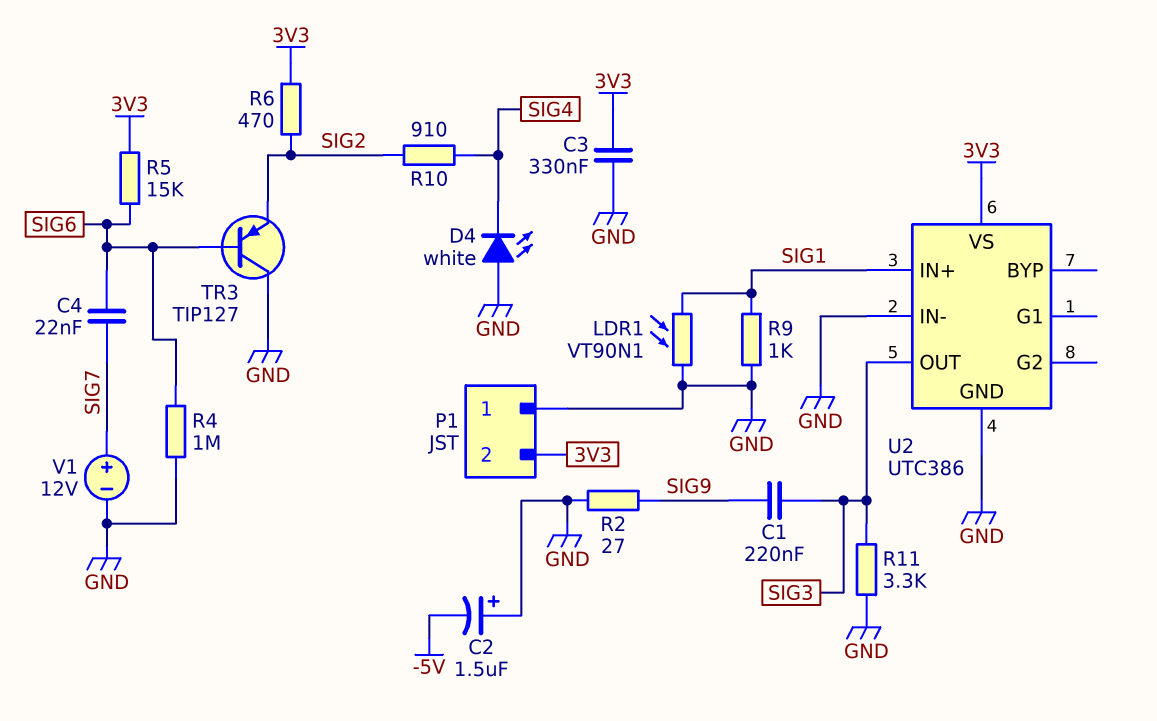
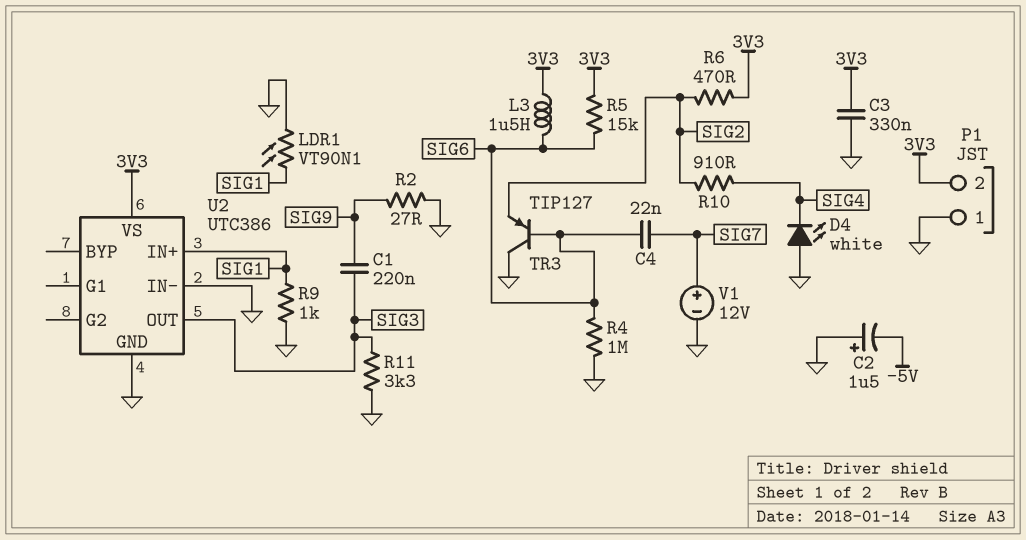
L3: none -> 1.5uH (3V3, SIG6)

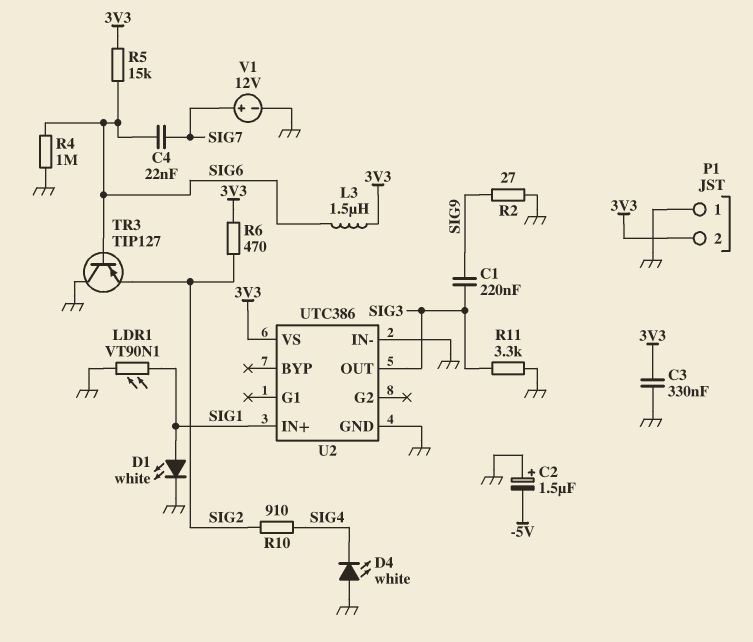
D1: none -> LED white (A SIG1, K GND)
R9: 1k (GND, SIG1) -> none

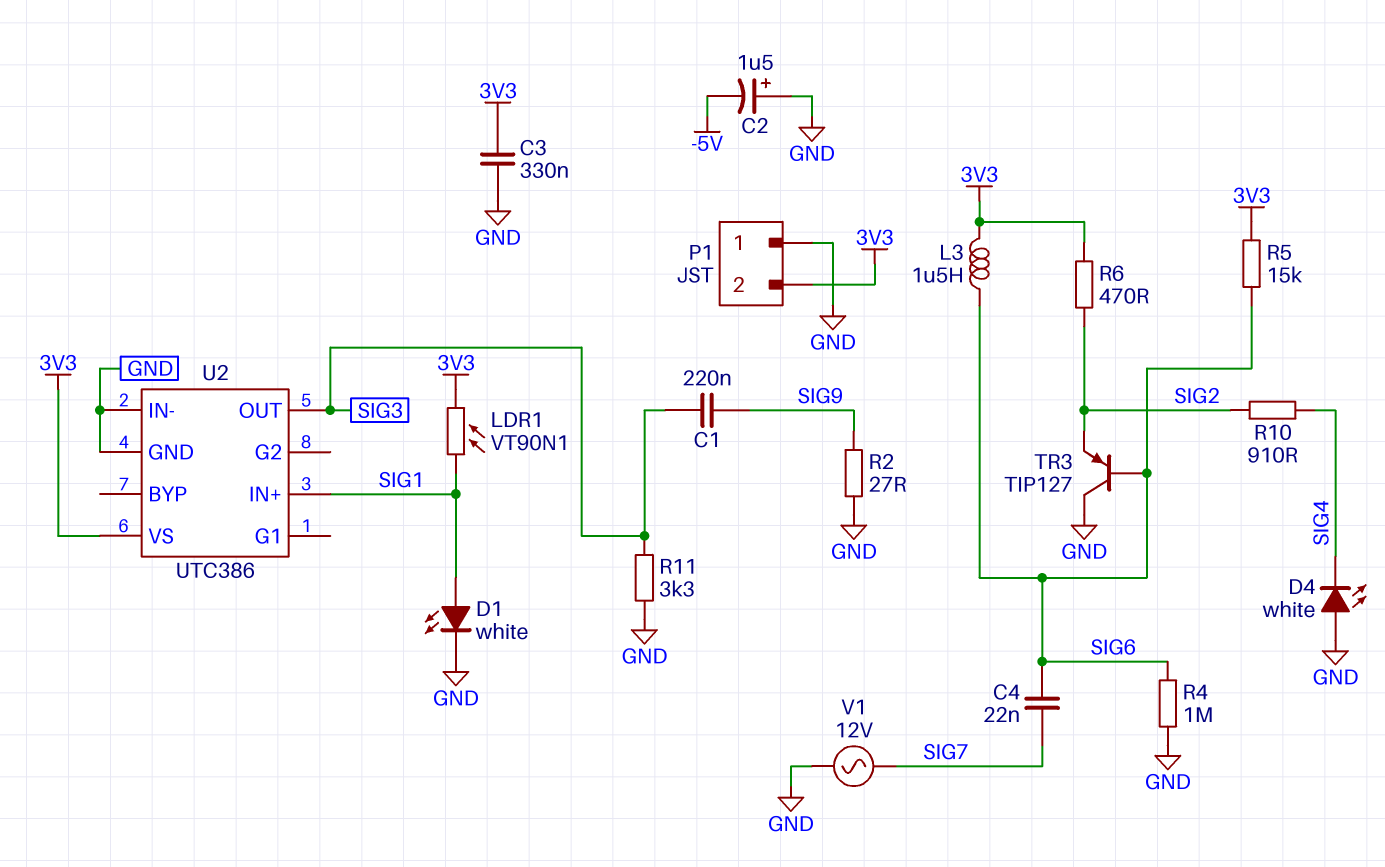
LDR1: VT90N1 (GND, SIG1) -> VT90N1 (3V3, SIG1)
V1: 12V (plus SIG7, minus GND) -> AC 12V (GND, SIG7)

